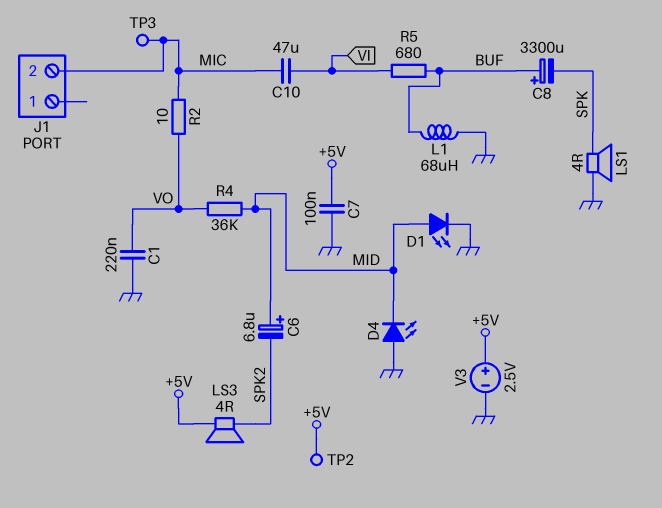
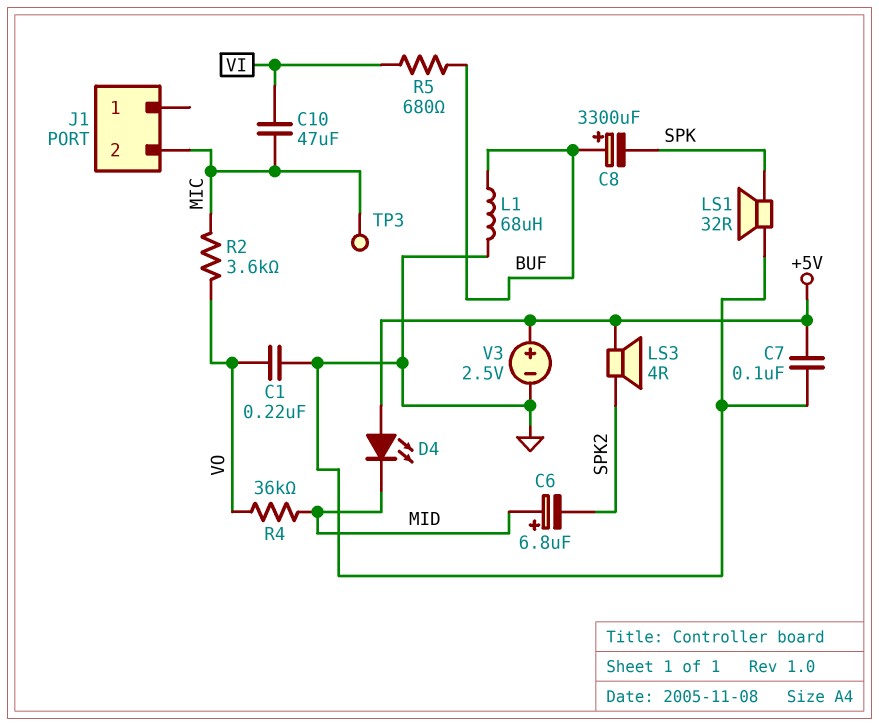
D1: LED (A MID, K GND) -> none
D4: LED (A GND, K MID) -> LED (A +5V, K MID)
LS1: speaker 4R (GND, SPK) -> speaker 32R (GND, SPK)
R2: 10 (MIC, VO) -> 3.6k (MIC, VO)
TP2: test point (+5V) -> none

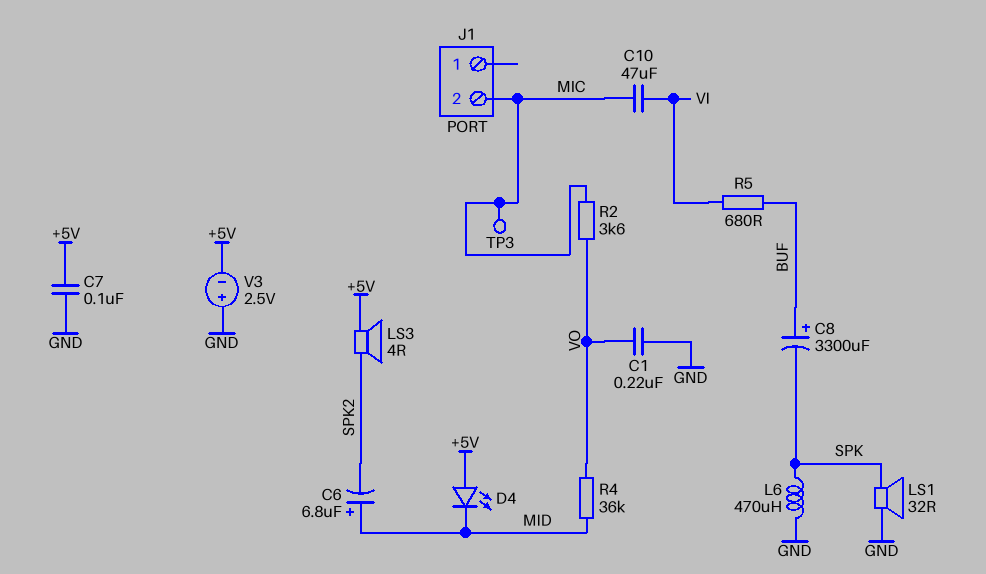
L1: 68uH (BUF, GND) -> none
L6: none -> 470uH (GND, SPK)
V3: 2.5V (plus +5V, minus GND) -> 2.5V (plus GND, minus +5V)

